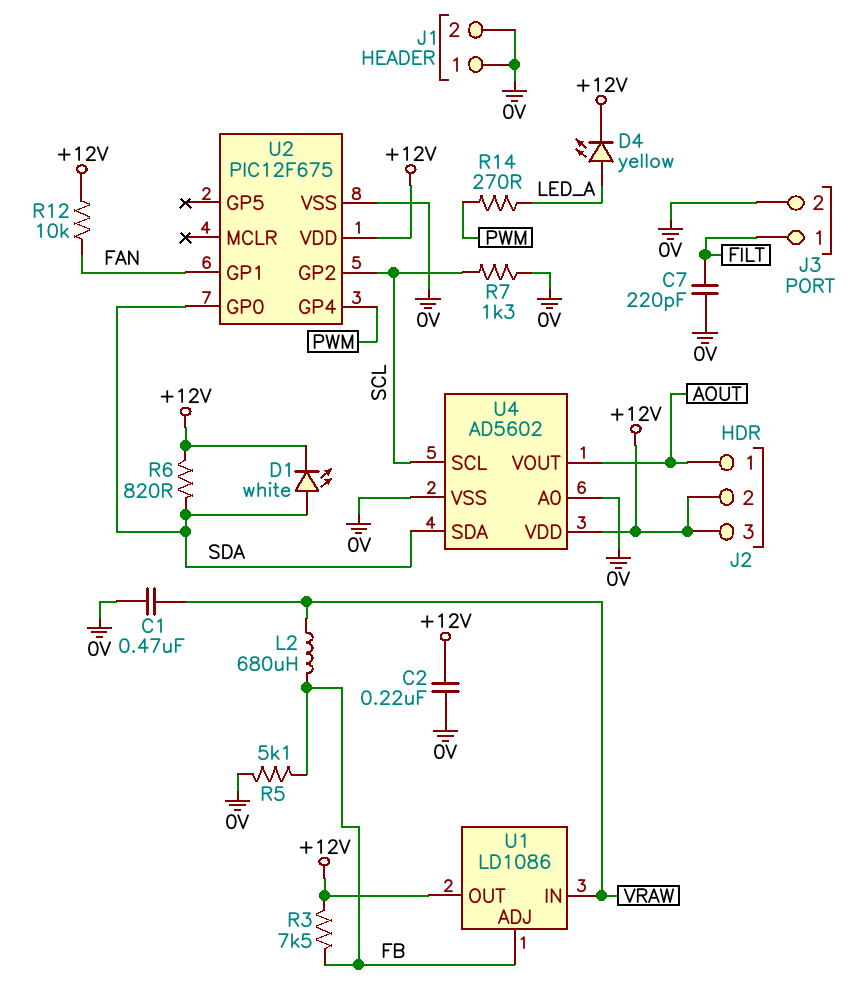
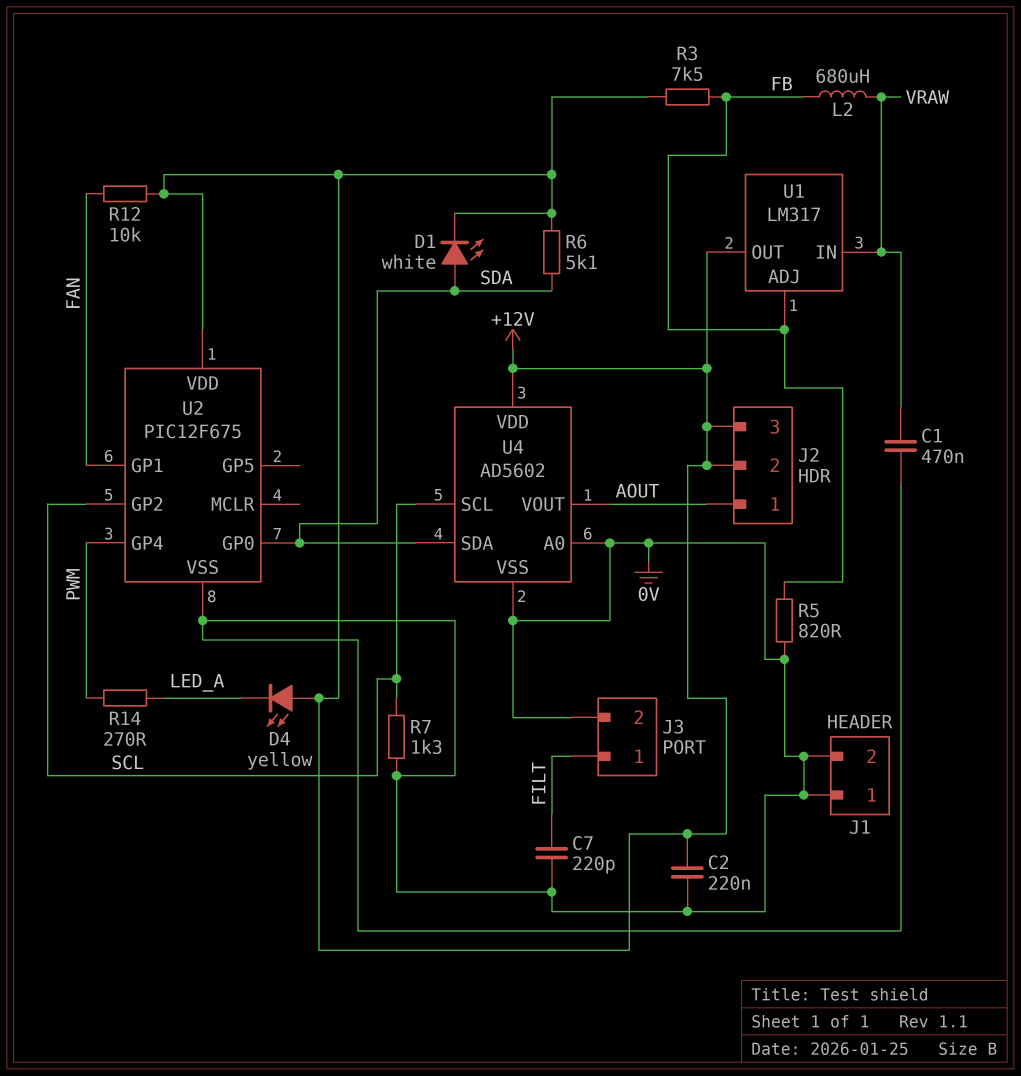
D4: LED yellow (A LED_A, K +12V) -> LED yellow (A +12V, K LED_A)
R5: 5.1k (0V, FB) -> 820 (0V, FB)
R6: 820 (+12V, SDA) -> 5.1k (+12V, SDA)
U1: LD1086 -> LM317

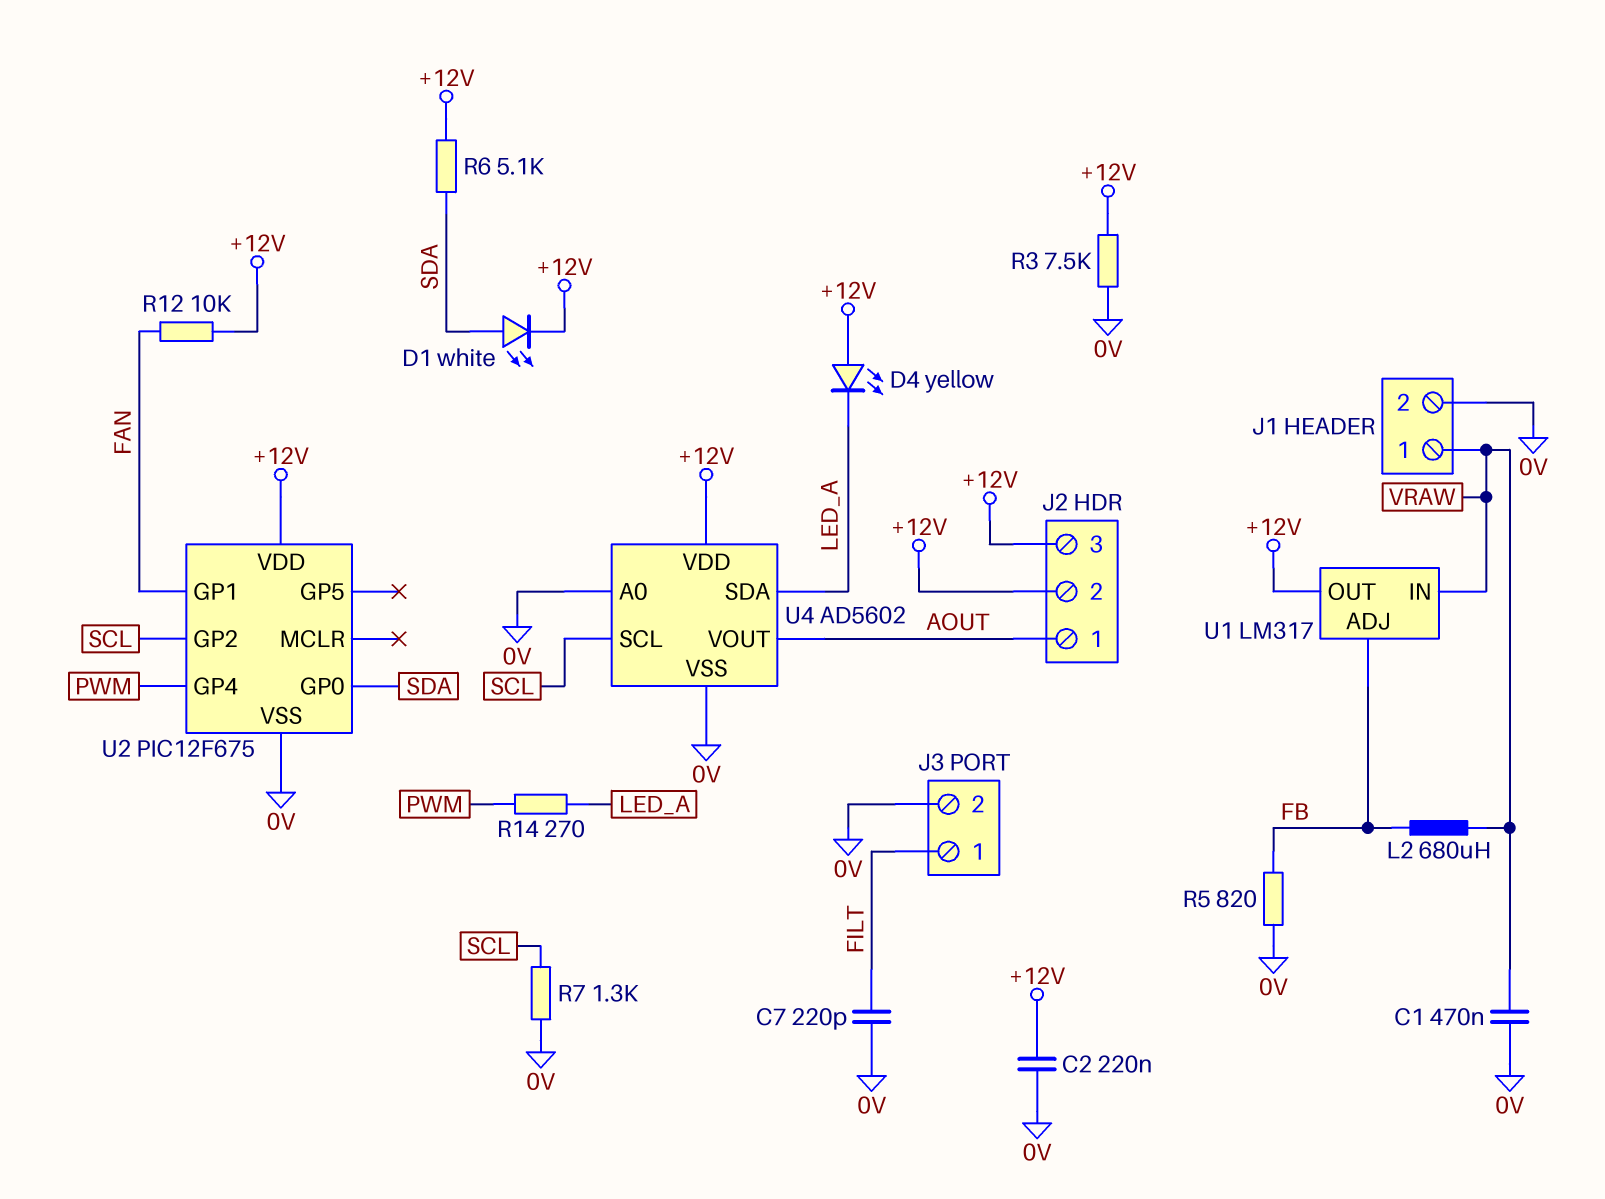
J1 pin 1: 0V -> VRAW
R3: 7.5k (+12V, FB) -> 7.5k (+12V, 0V)
U4 pin SDA: SDA -> LED_A

